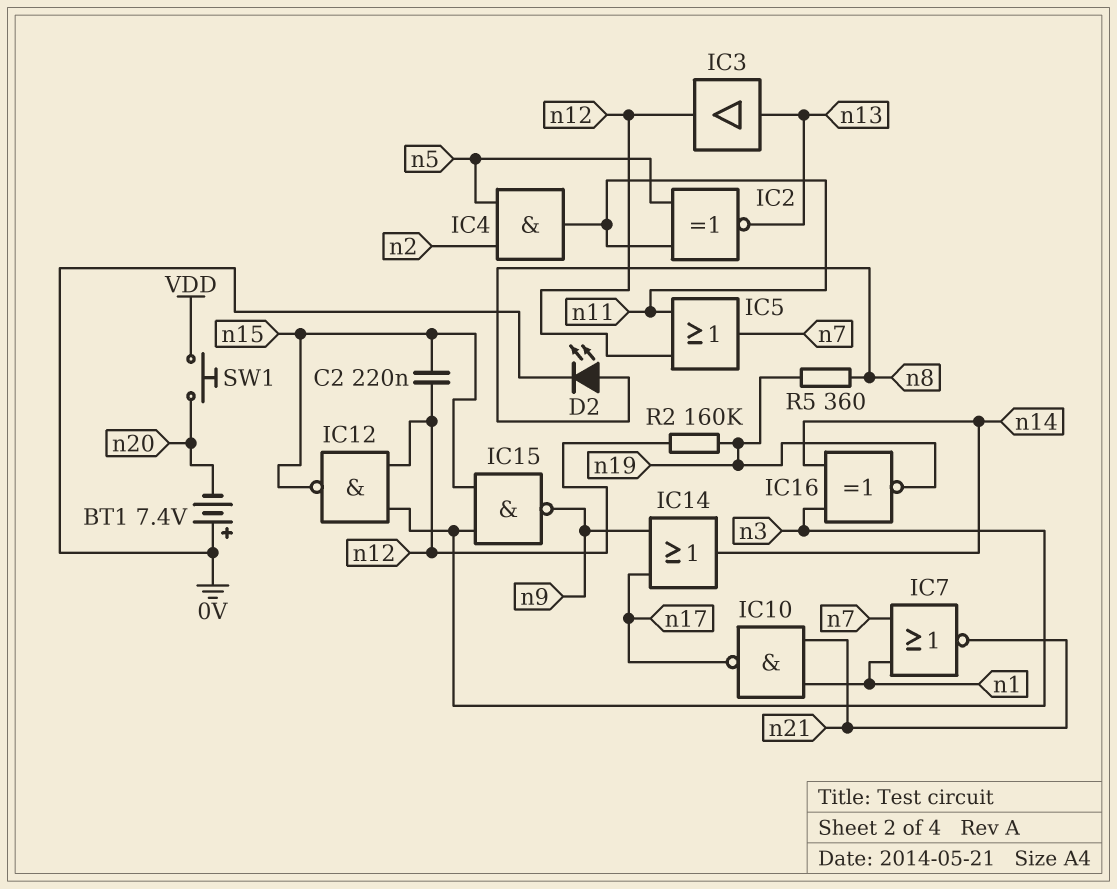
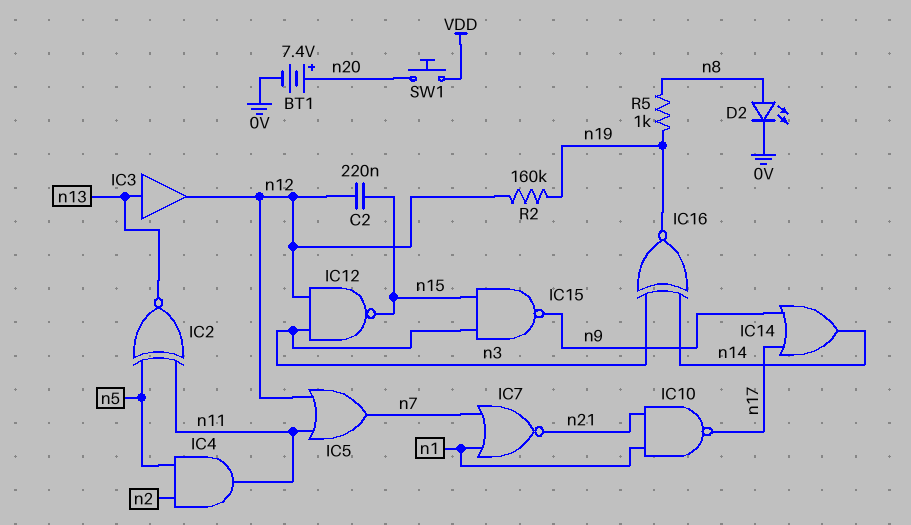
BT1: 7.4V (plus 0V, minus n20) -> 7.4V (plus n20, minus 0V)
R5: 360 (n8, n19) -> 1k (n8, n19)

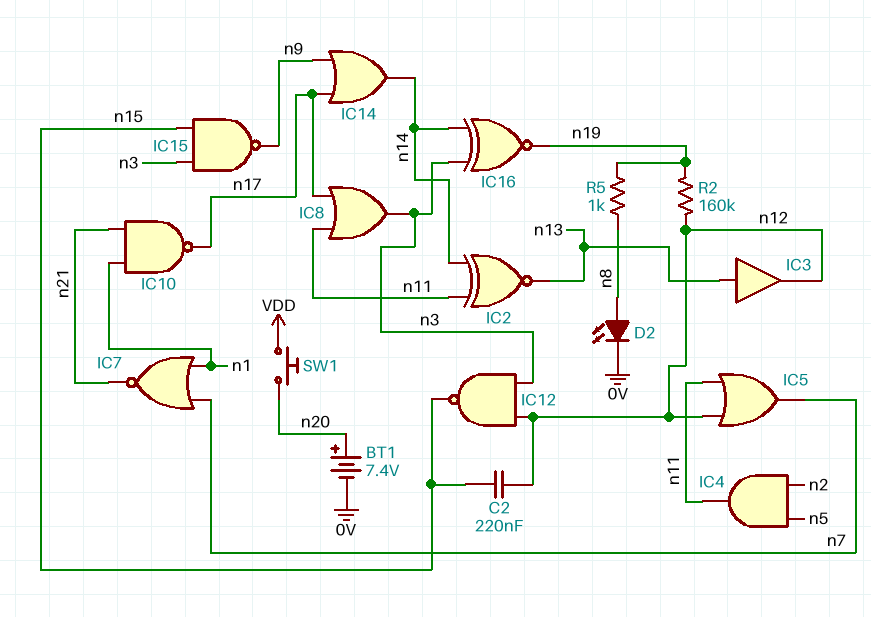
IC2: XNOR (in n5, in n11, out n13) -> XNOR (in n11, in n14, out n13)
IC8: none -> OR (in n11, in n17, out n3)

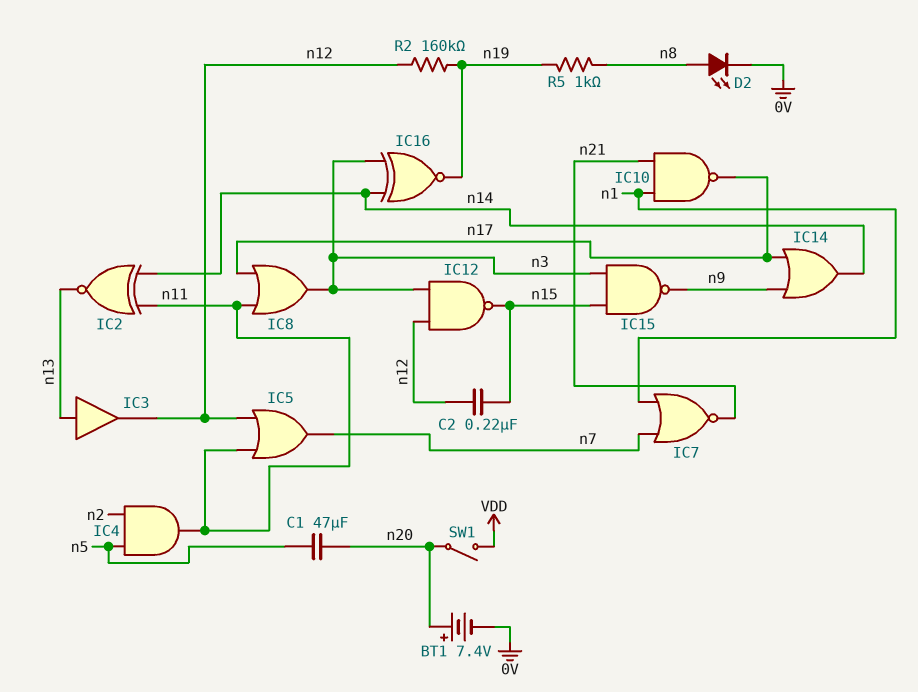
C1: none -> 47uF (n5, n20)
SW1: button (VDD, n20) -> switch (VDD, n20)

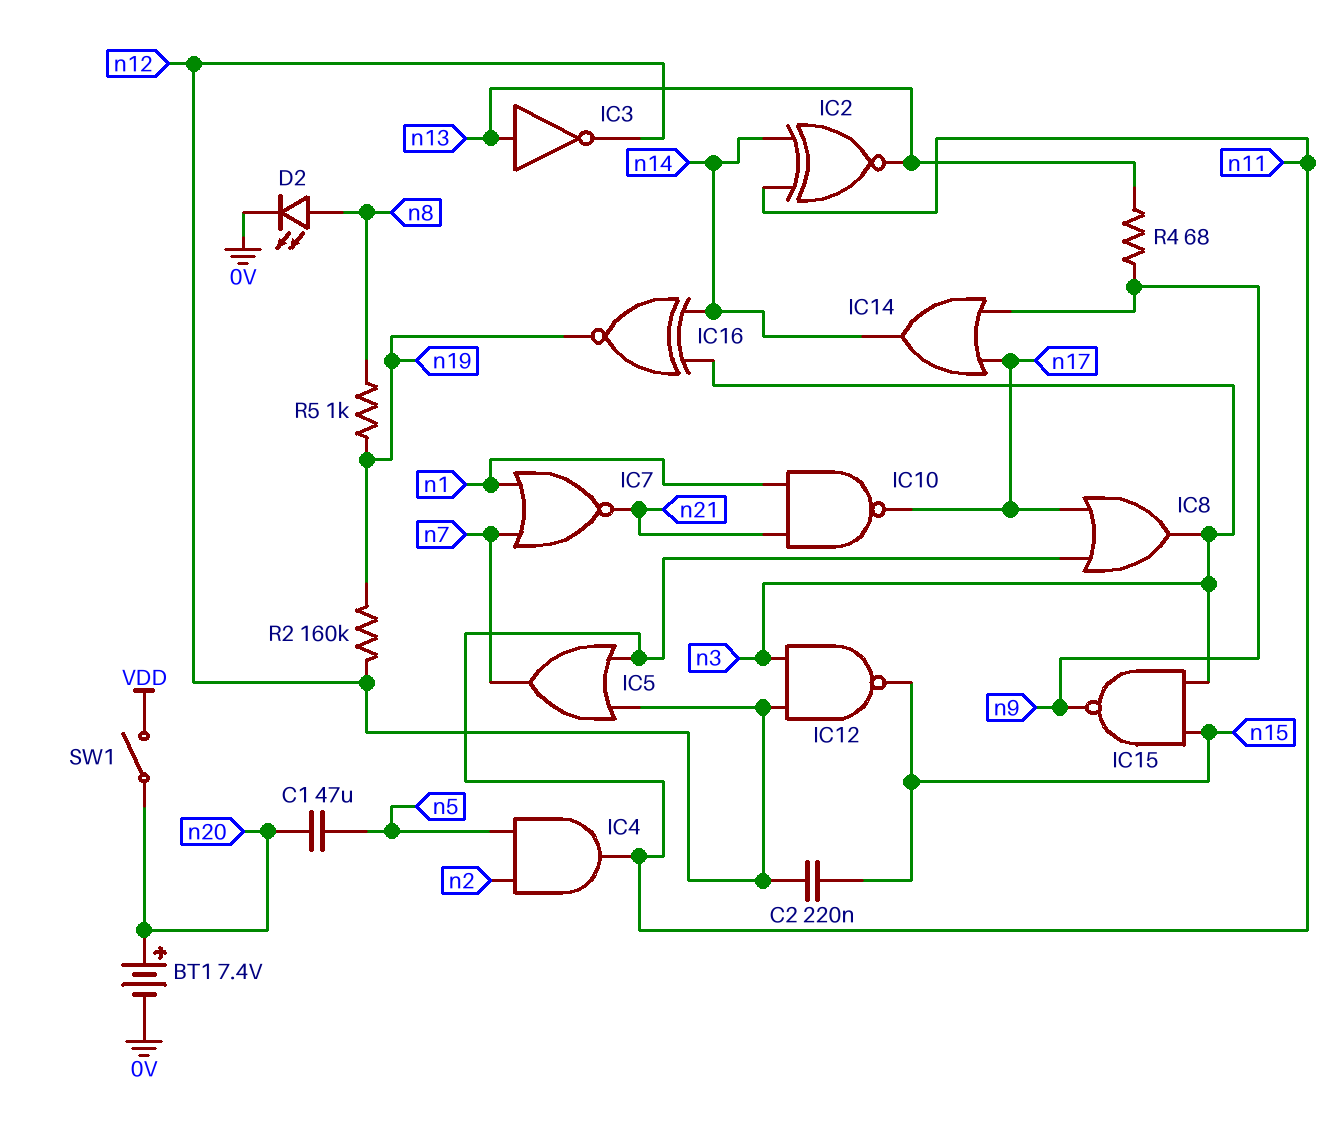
IC3: buffer (in n13, out n12) -> NOT (in n13, out n12)
R4: none -> 68 (n9, n13)

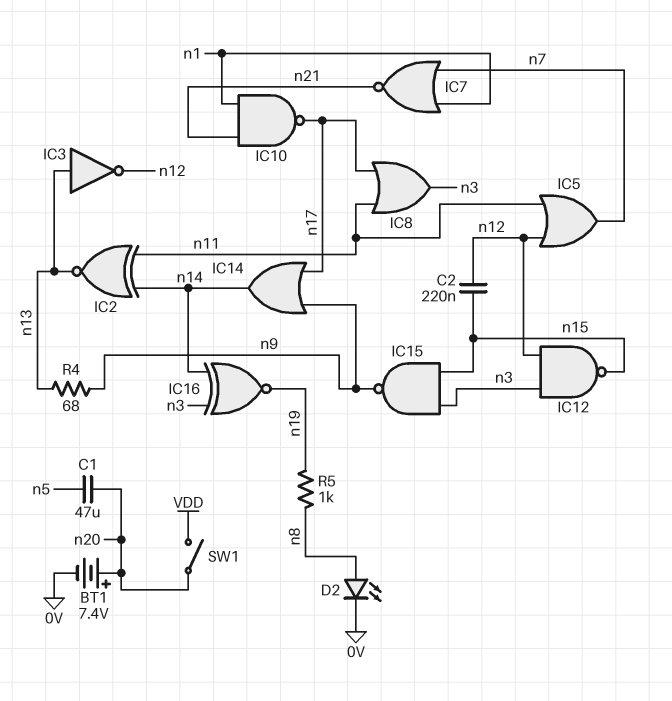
IC4: AND (in n2, in n5, out n11) -> none
R2: 160k (n12, n19) -> none

